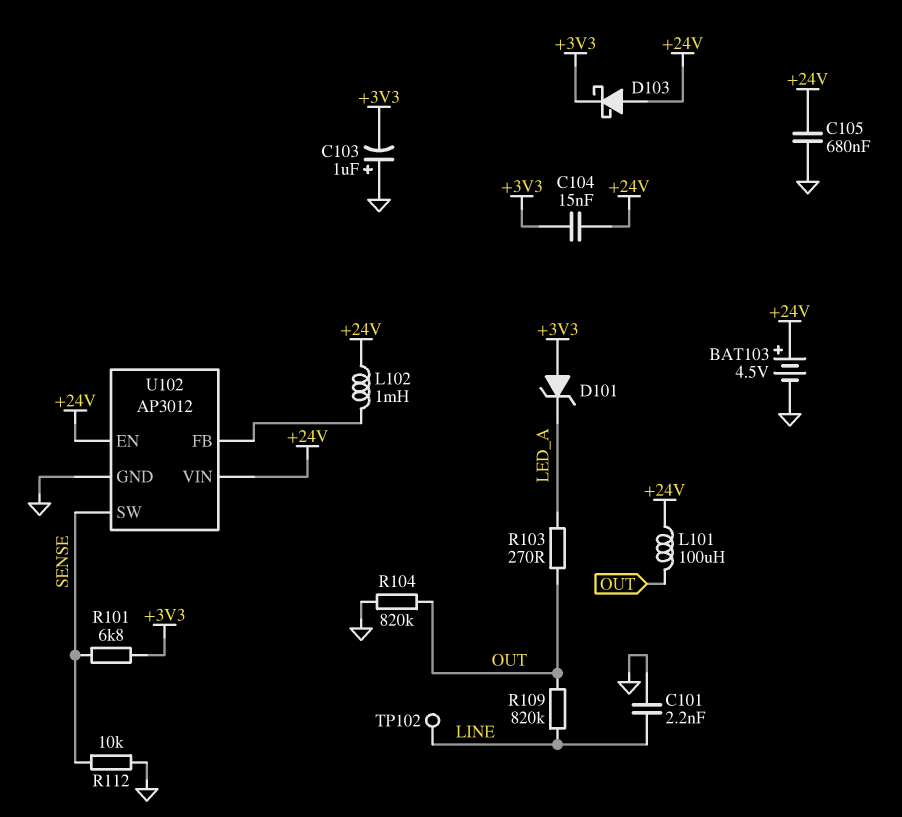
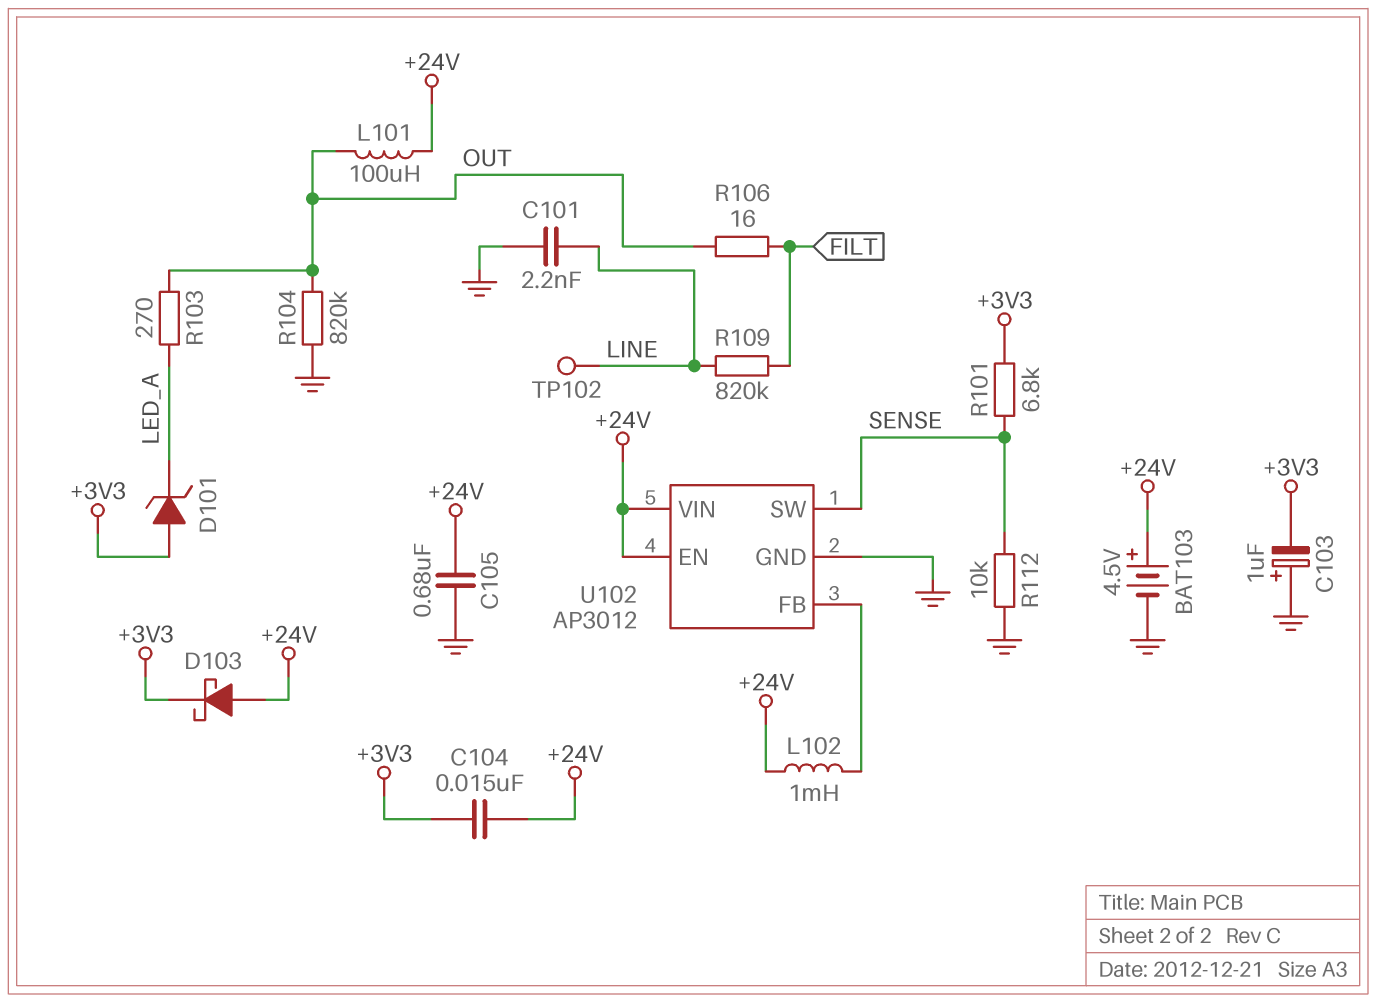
R106: none -> 16 (FILT, OUT)
R109: 820k (LINE, OUT) -> 820k (FILT, LINE)

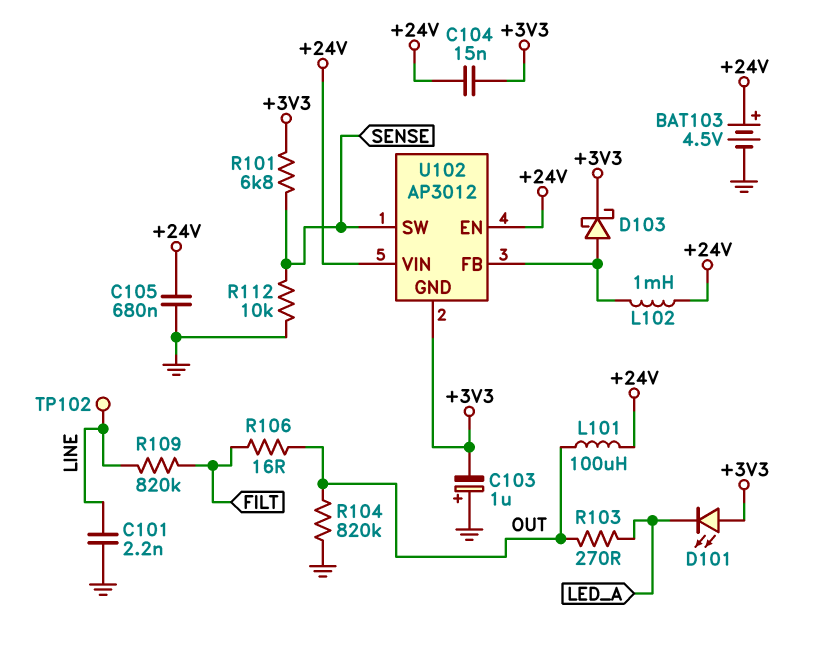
D101: zener (A +3V3, K LED_A) -> LED (A +3V3, K LED_A)
D103: schottky (A +24V, K +3V3) -> schottky (A U102/FB, K +3V3)
U102 pin GND: GND -> +3V3

